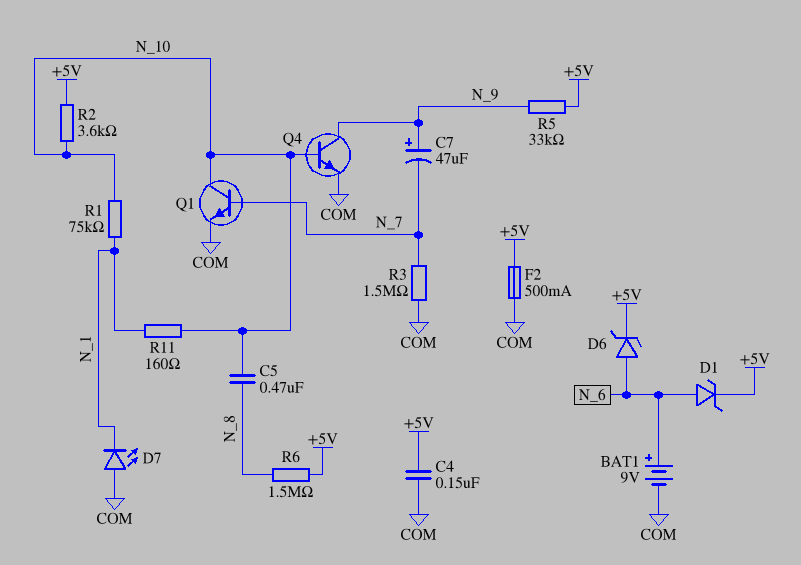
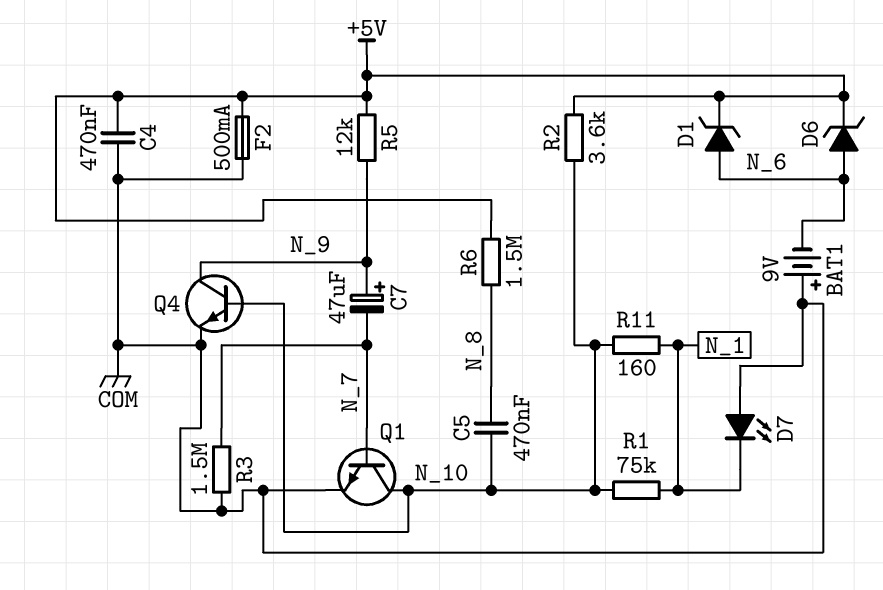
BAT1: 9V (plus N_6, minus COM) -> 9V (plus COM, minus N_6)
C4: 150nF (+5V, COM) -> 470nF (+5V, COM)
R5: 33k (+5V, N_9) -> 12k (+5V, N_9)

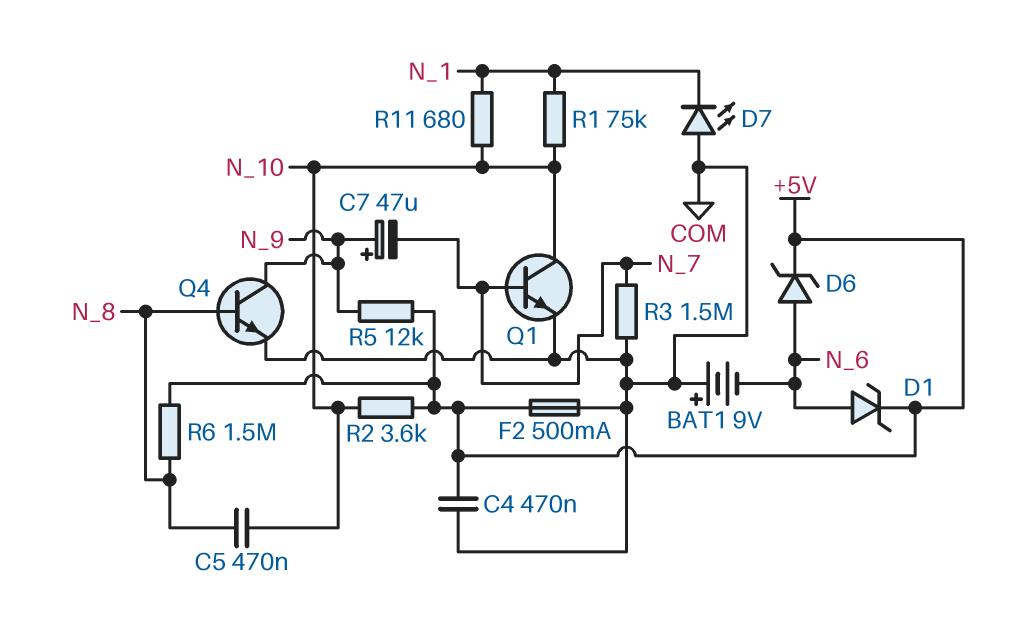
Q4: NPN (B N_10, C N_9, E COM) -> NPN (B N_8, C N_9, E COM)
R11: 160 (N_1, N_10) -> 680 (N_1, N_10)

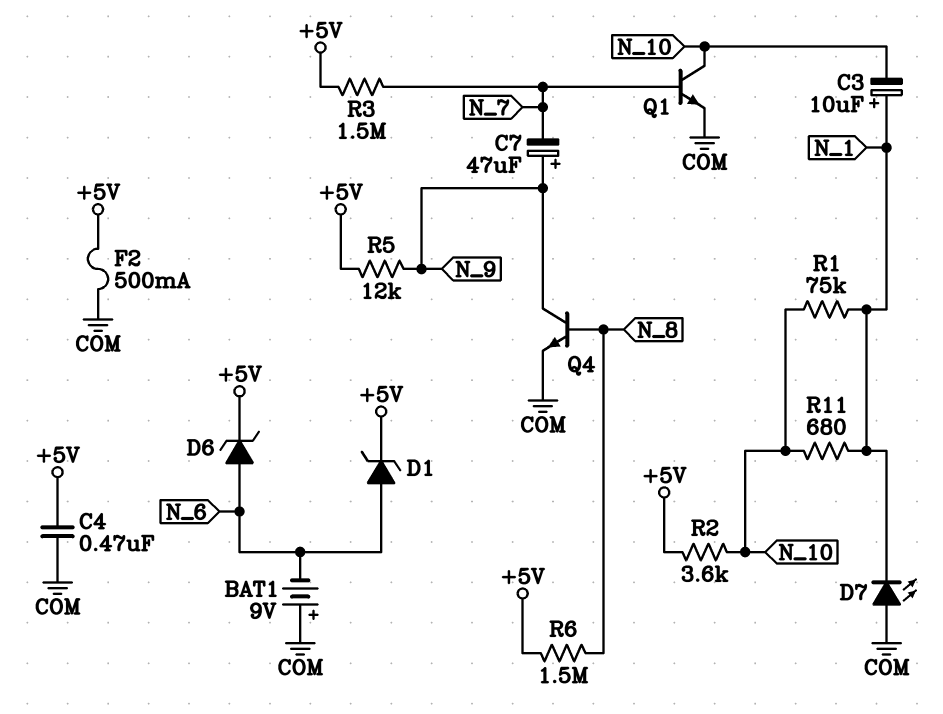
C3: none -> 10uF (plus N_1, minus N_10)
C5: 470nF (N_8, N_10) -> none
R3: 1.5M (COM, N_7) -> 1.5M (+5V, N_7)

